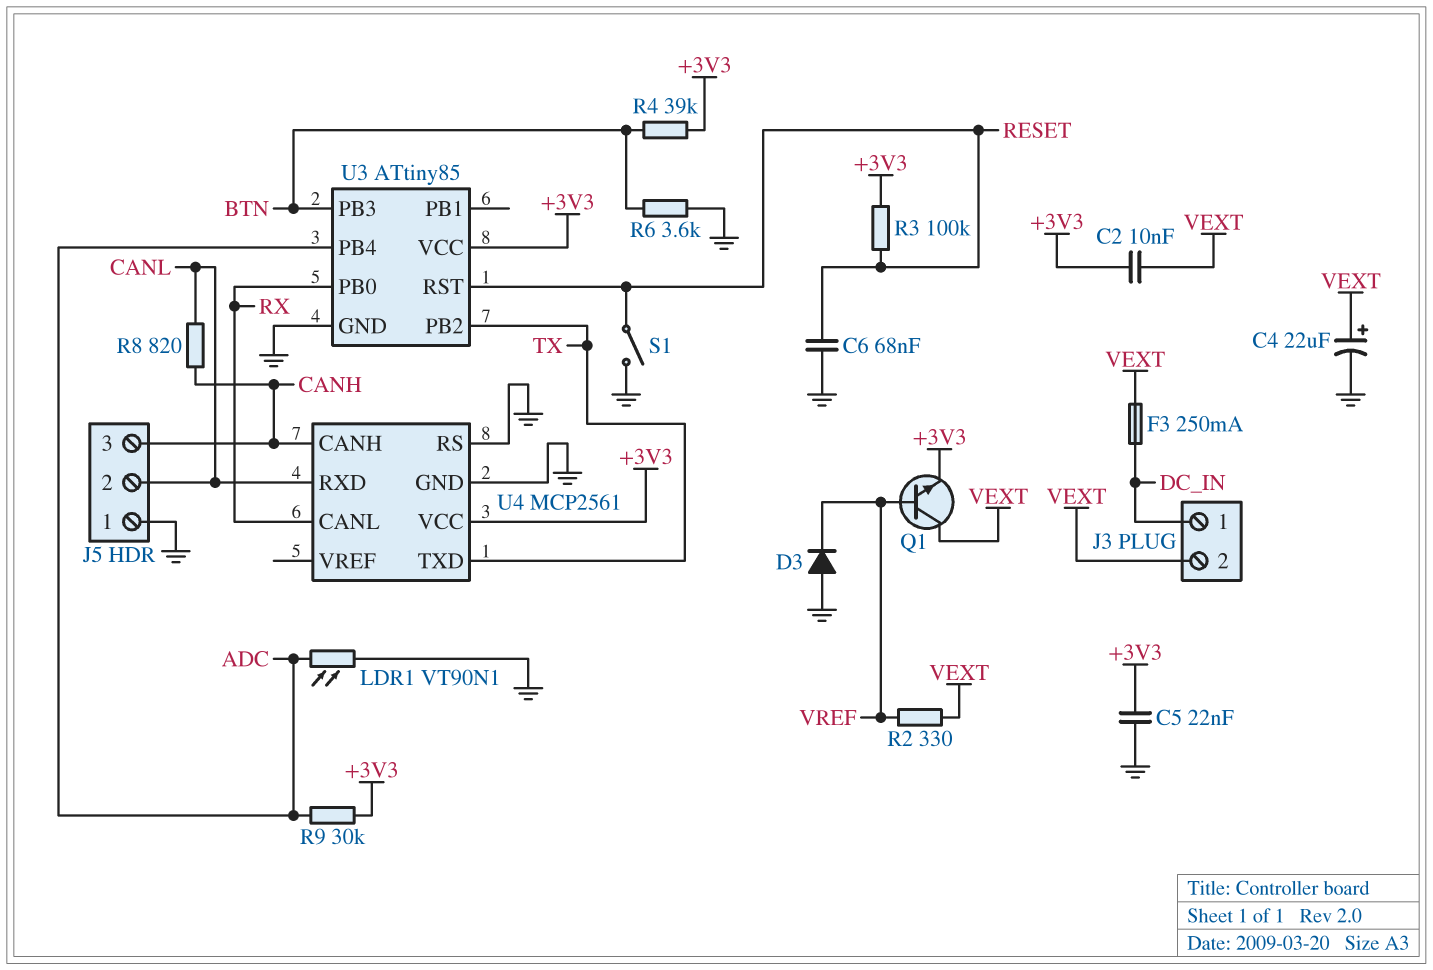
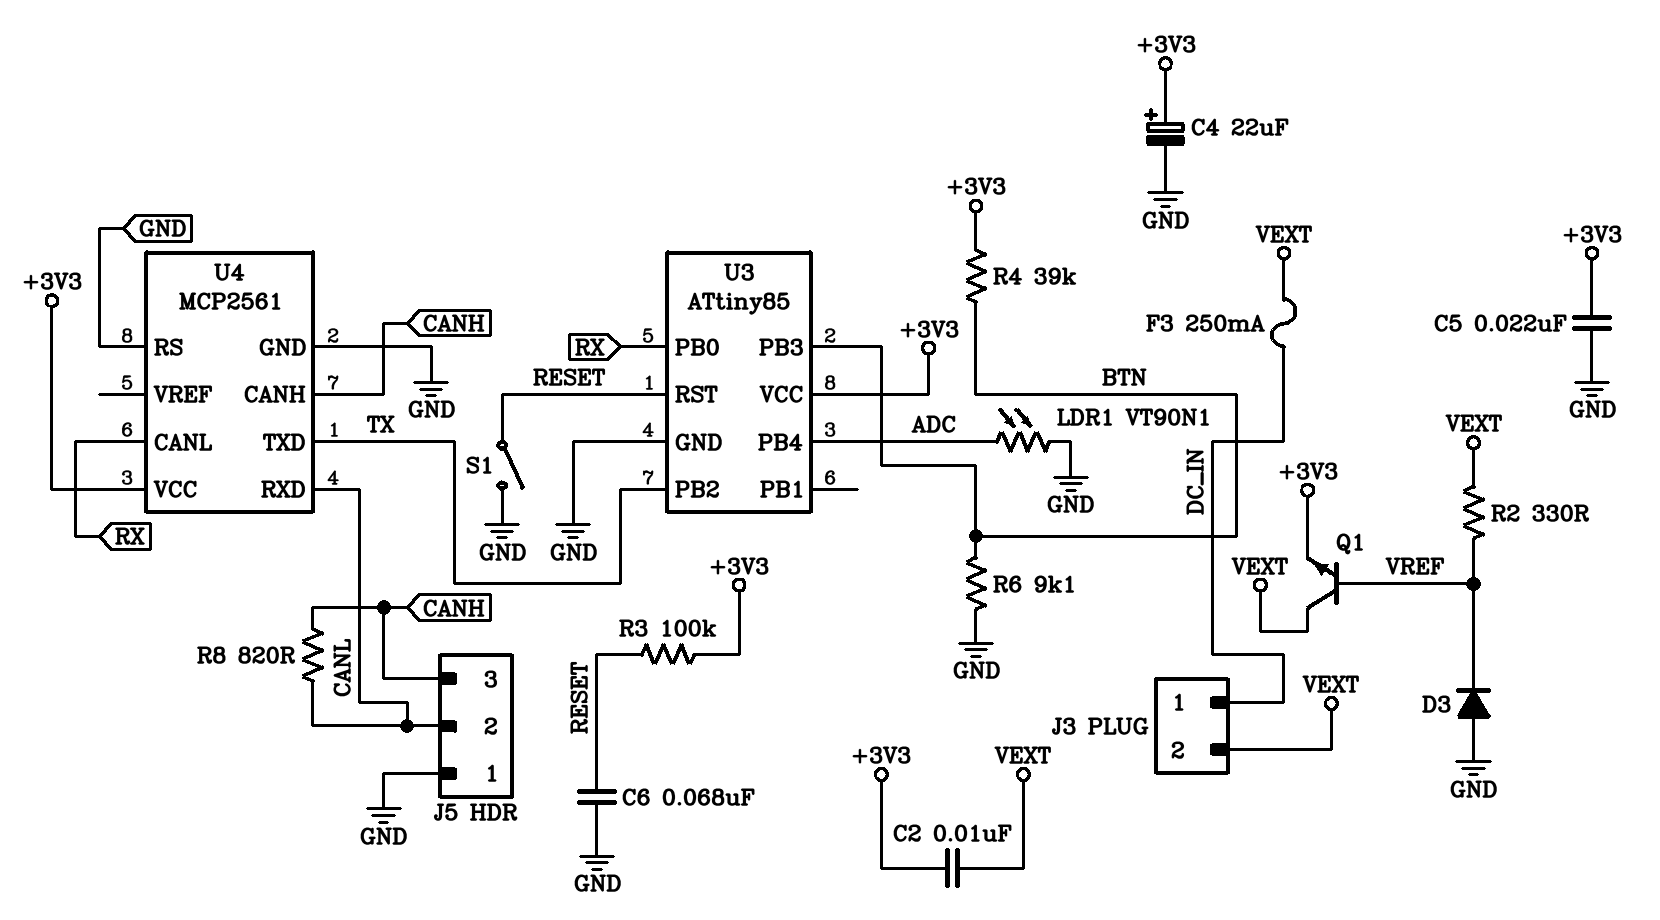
C4: 22uF (plus VEXT, minus GND) -> 22uF (plus +3V3, minus GND)
R6: 3.6k (BTN, GND) -> 9.1k (BTN, GND)
R9: 30k (+3V3, ADC) -> none

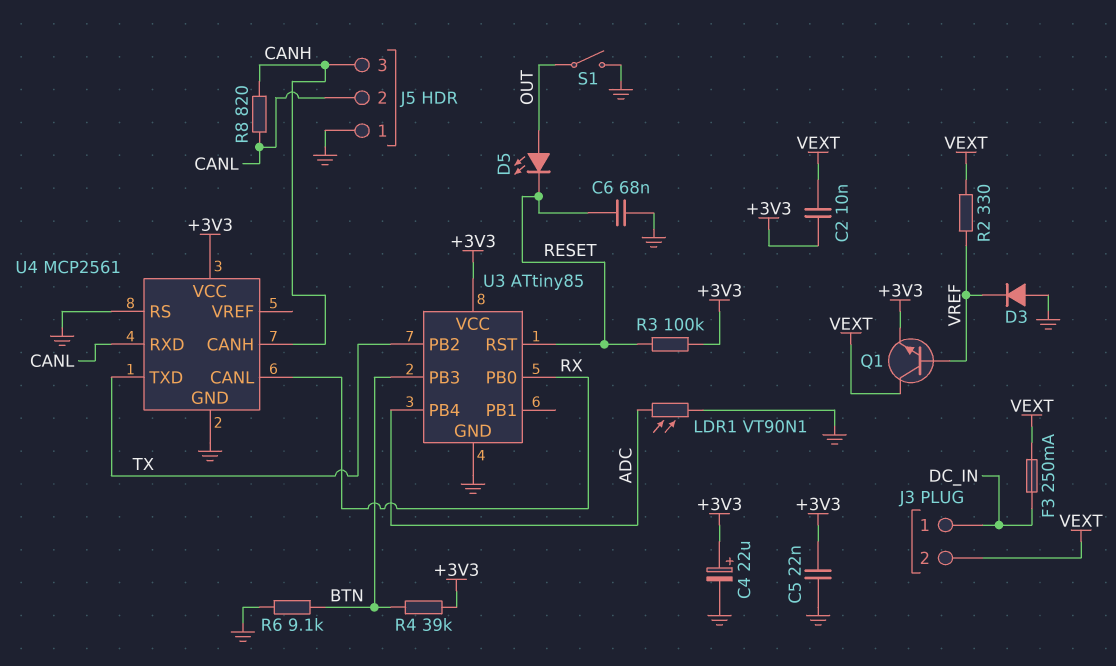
D5: none -> LED (A OUT, K RESET)
S1: switch (GND, RESET) -> switch (GND, OUT)

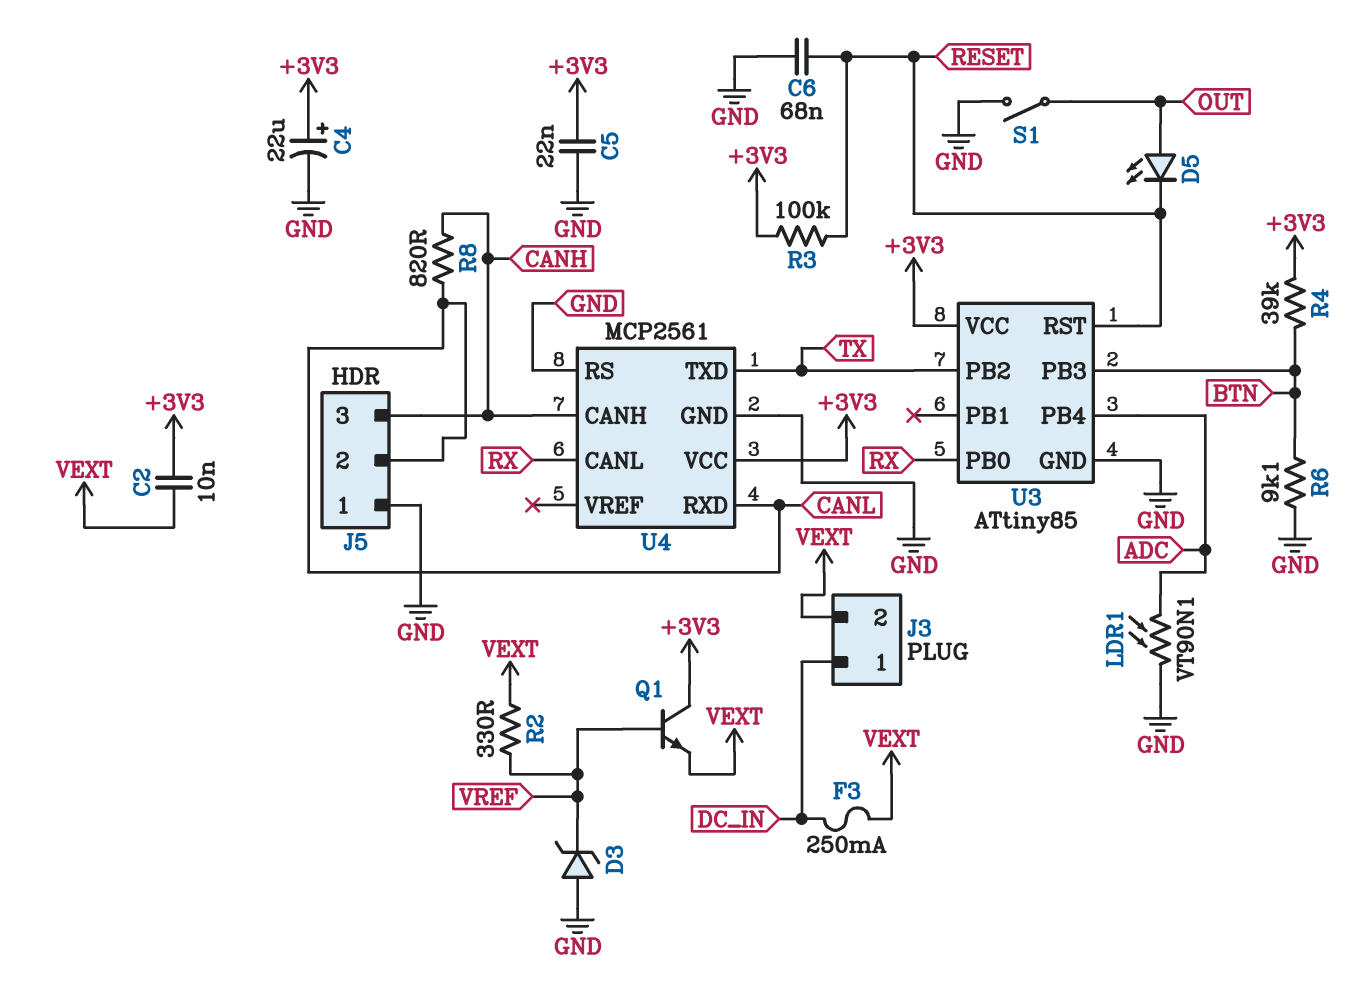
D3: diode (A GND, K VREF) -> zener (A GND, K VREF)
Q1: NPN (B VREF, C VEXT, E +3V3) -> NPN (B VREF, C +3V3, E VEXT)

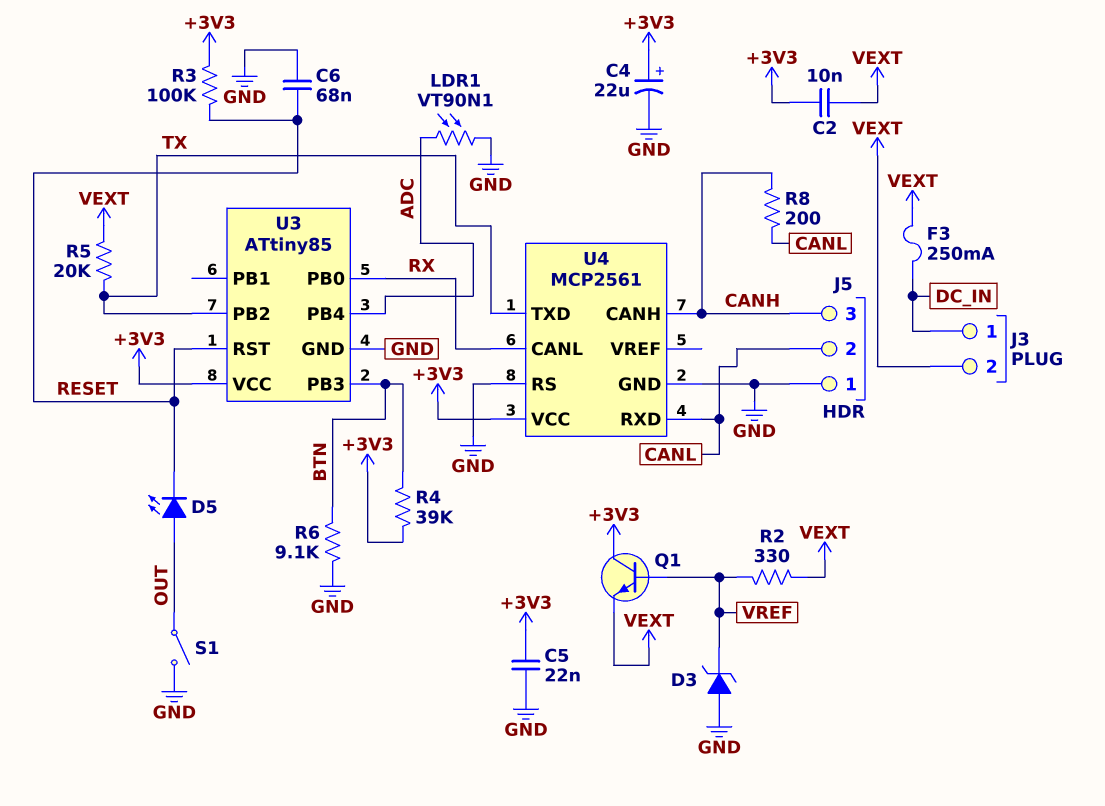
R5: none -> 20k (TX, VEXT)
R8: 820 (CANH, CANL) -> 200 (CANH, CANL)

